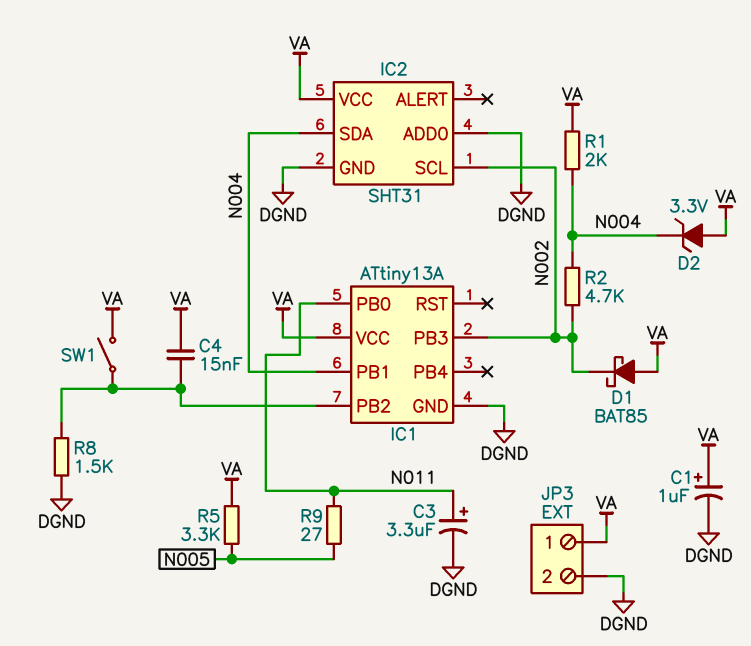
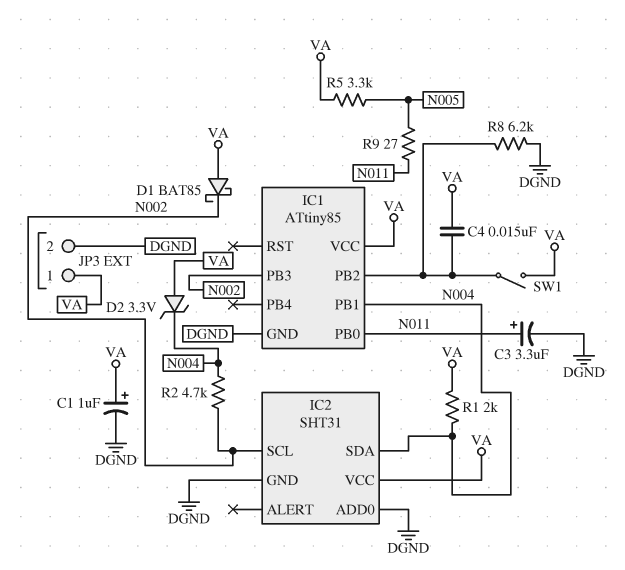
IC1: ATtiny13A -> ATtiny85
R8: 1.5k (DGND, IC1/PB2) -> 6.2k (DGND, IC1/PB2)

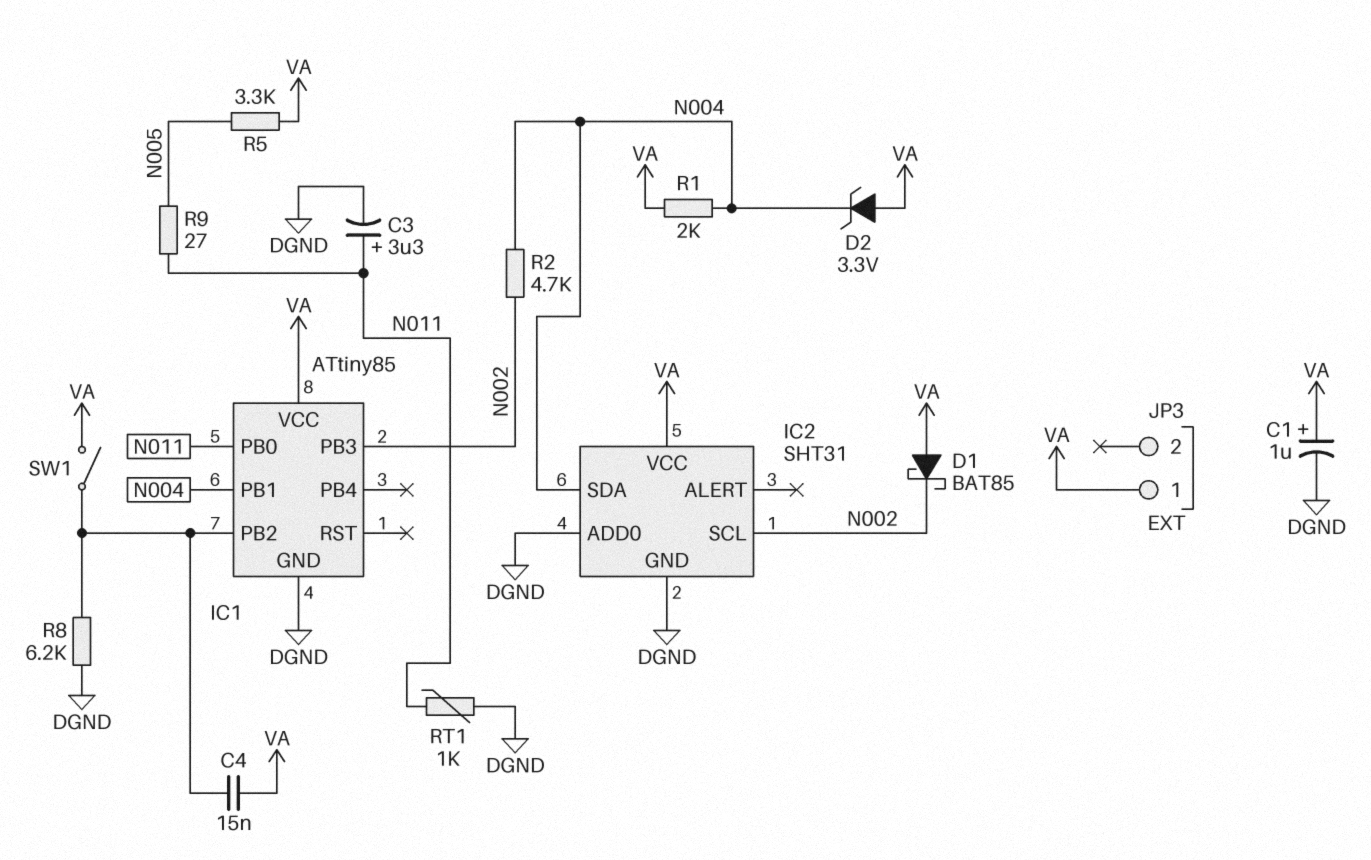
JP3 pin 2: DGND -> none
RT1: none -> 1k (DGND, N011)

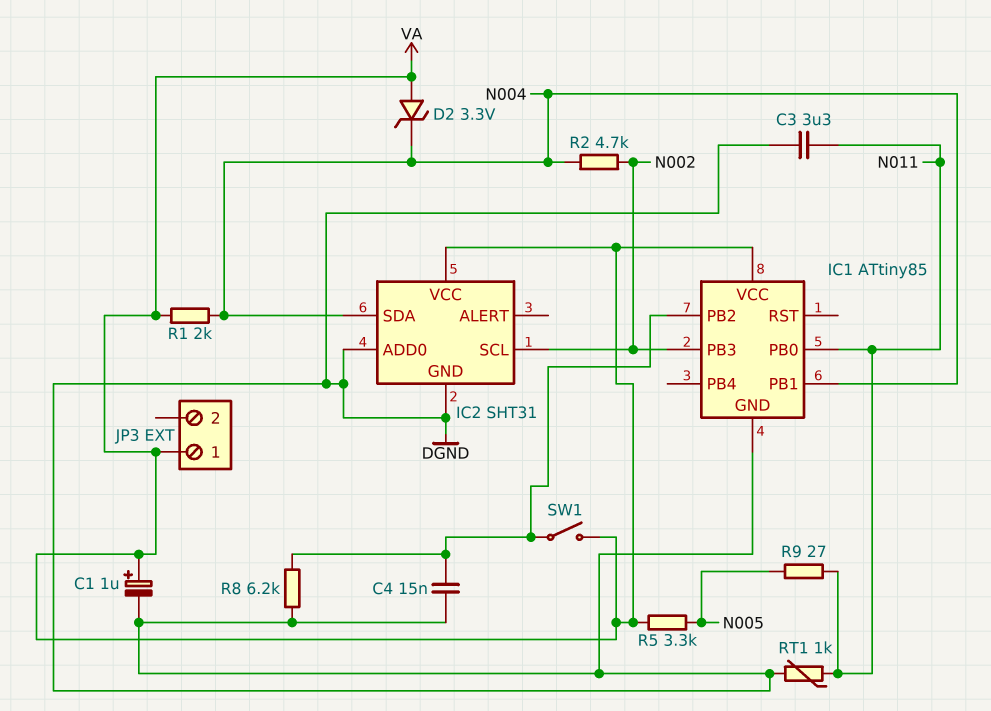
C3: 3.3uF (plus N011, minus DGND) -> 3.3uF (DGND, N011)
C4: 15nF (IC1/PB2, VA) -> 15nF (DGND, IC1/PB2)
D1: schottky BAT85 (A VA, K N002) -> none

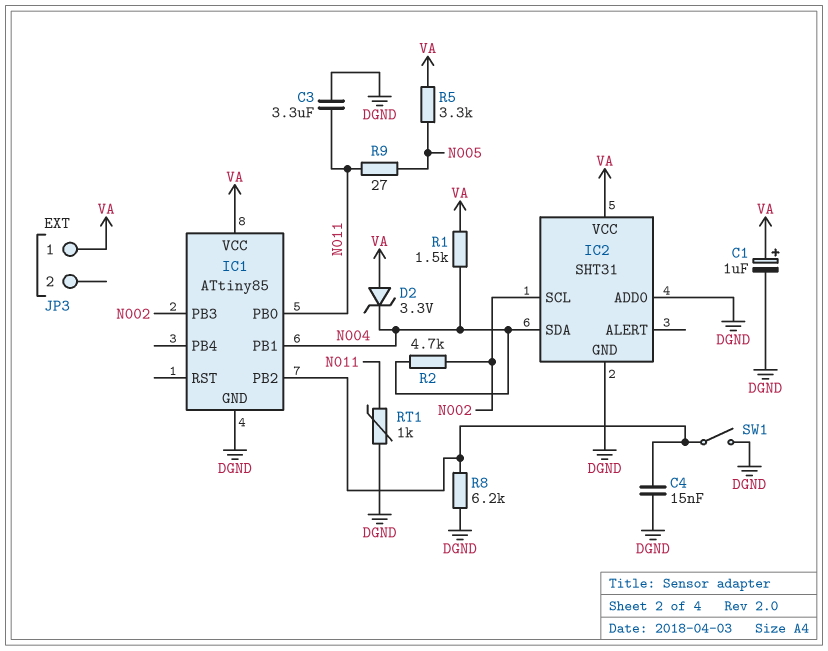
R1: 2k (N004, VA) -> 1.5k (N004, VA)
SW1: switch (IC1/PB2, VA) -> switch (DGND, IC1/PB2)

